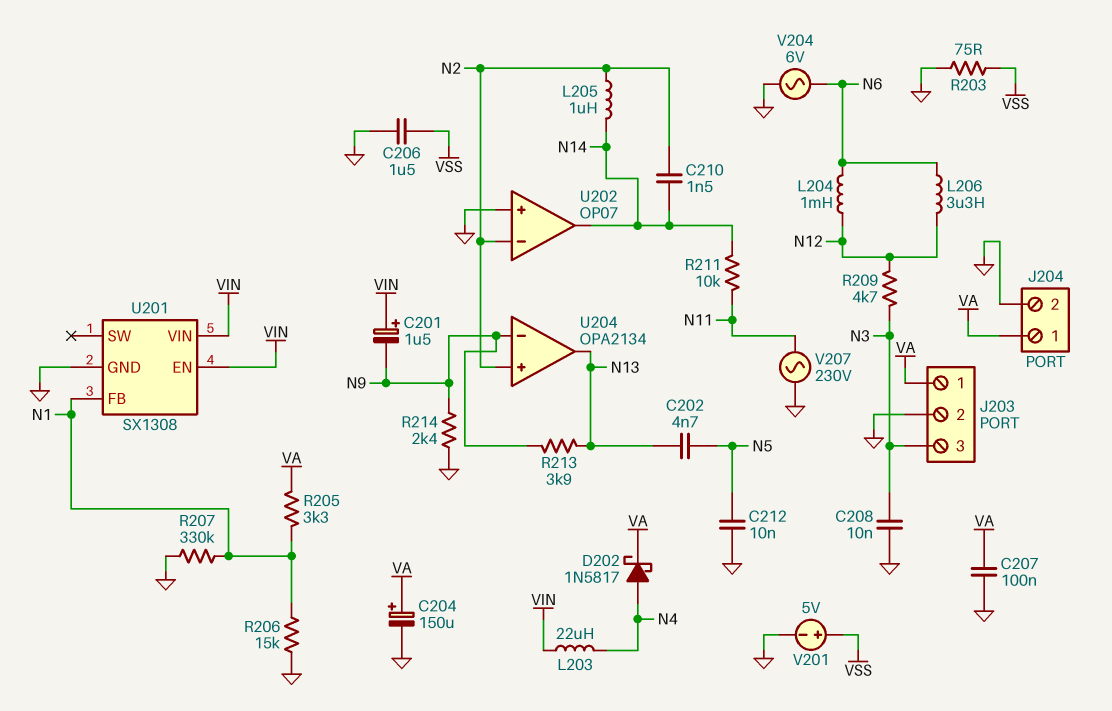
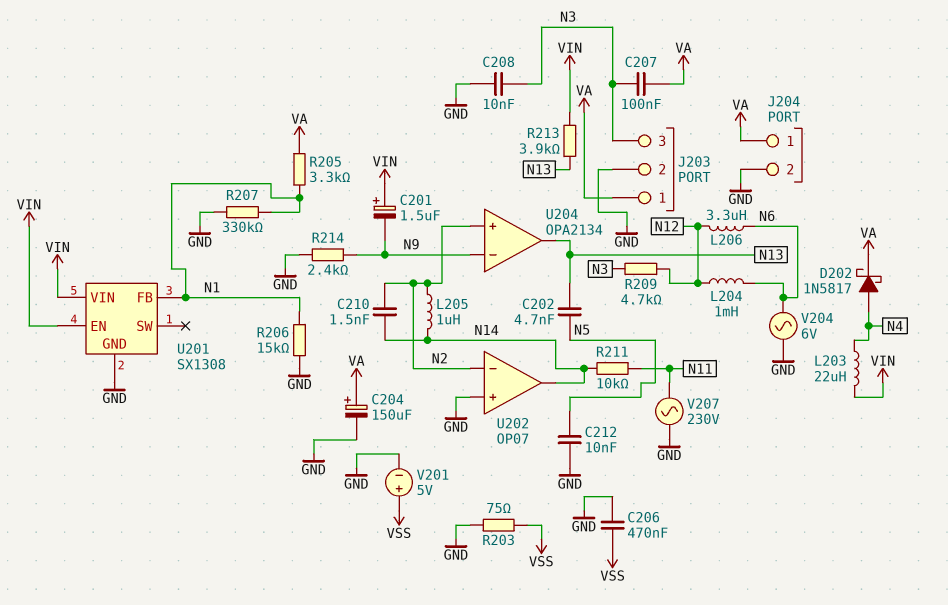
C206: 1.5uF (GND, VSS) -> 470nF (GND, VSS)
C207: 100nF (GND, VA) -> 100nF (N3, VA)
R213: 3.9k (N9, N13) -> 3.9k (N13, VIN)

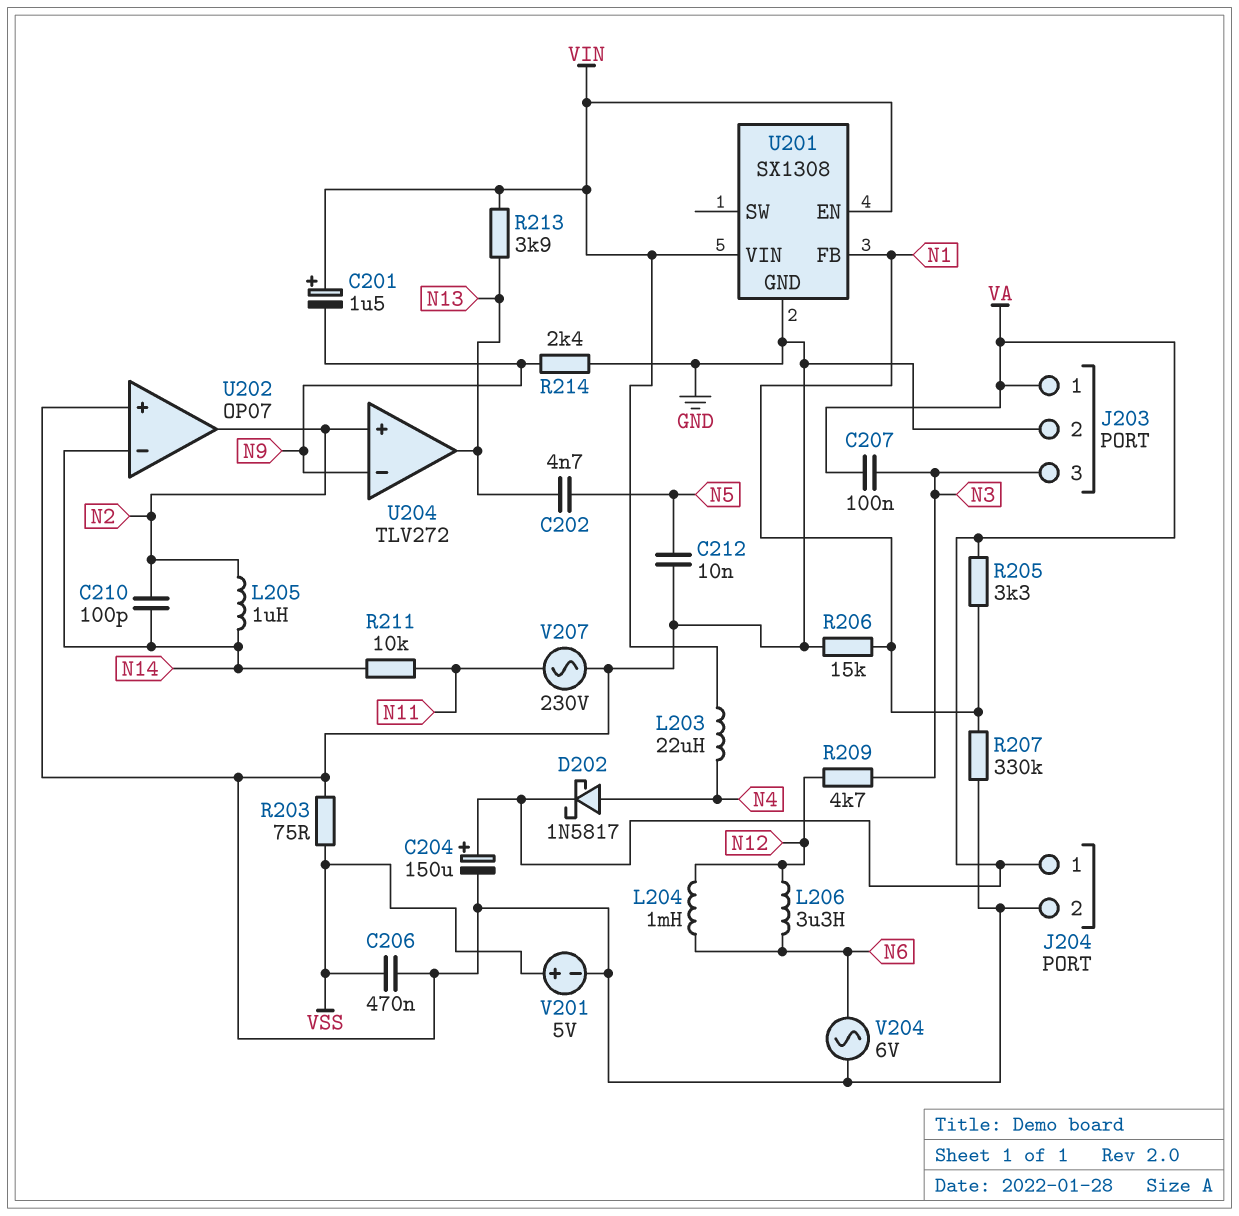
C208: 10nF (GND, N3) -> none
C210: 1.5nF (N2, N14) -> 100pF (N2, N14)
U202 pin in-: N2 -> N14
U202 pin out: N14 -> N2
U204: OPA2134 -> TLV272

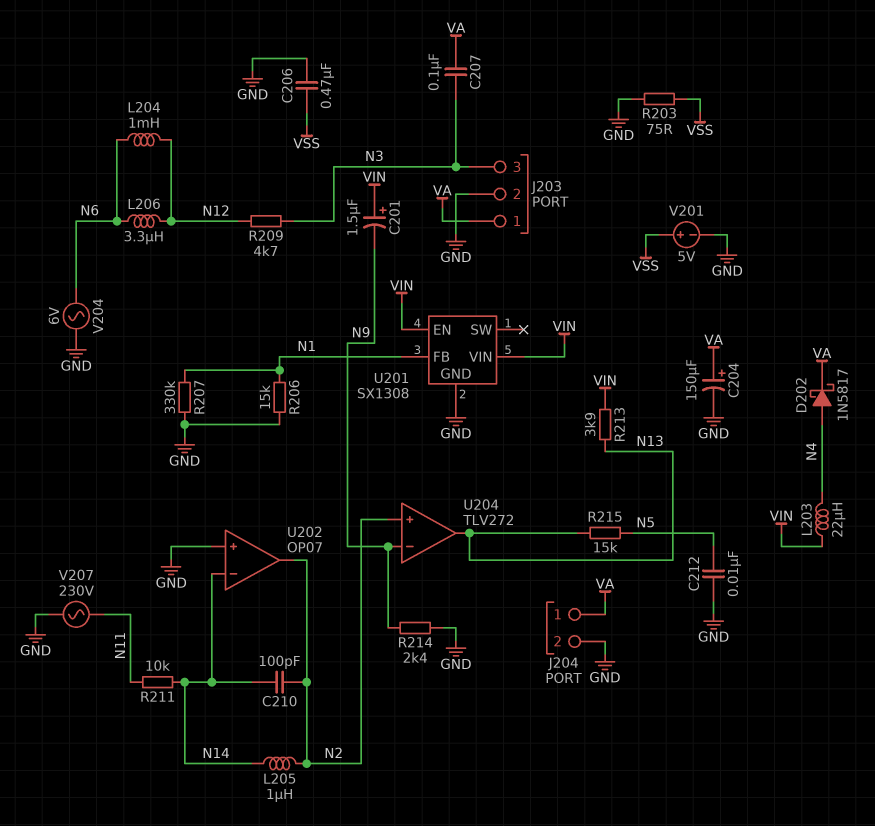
C202: 4.7nF (N5, N13) -> none
R205: 3.3k (N1, VA) -> none
R215: none -> 15k (N5, N13)

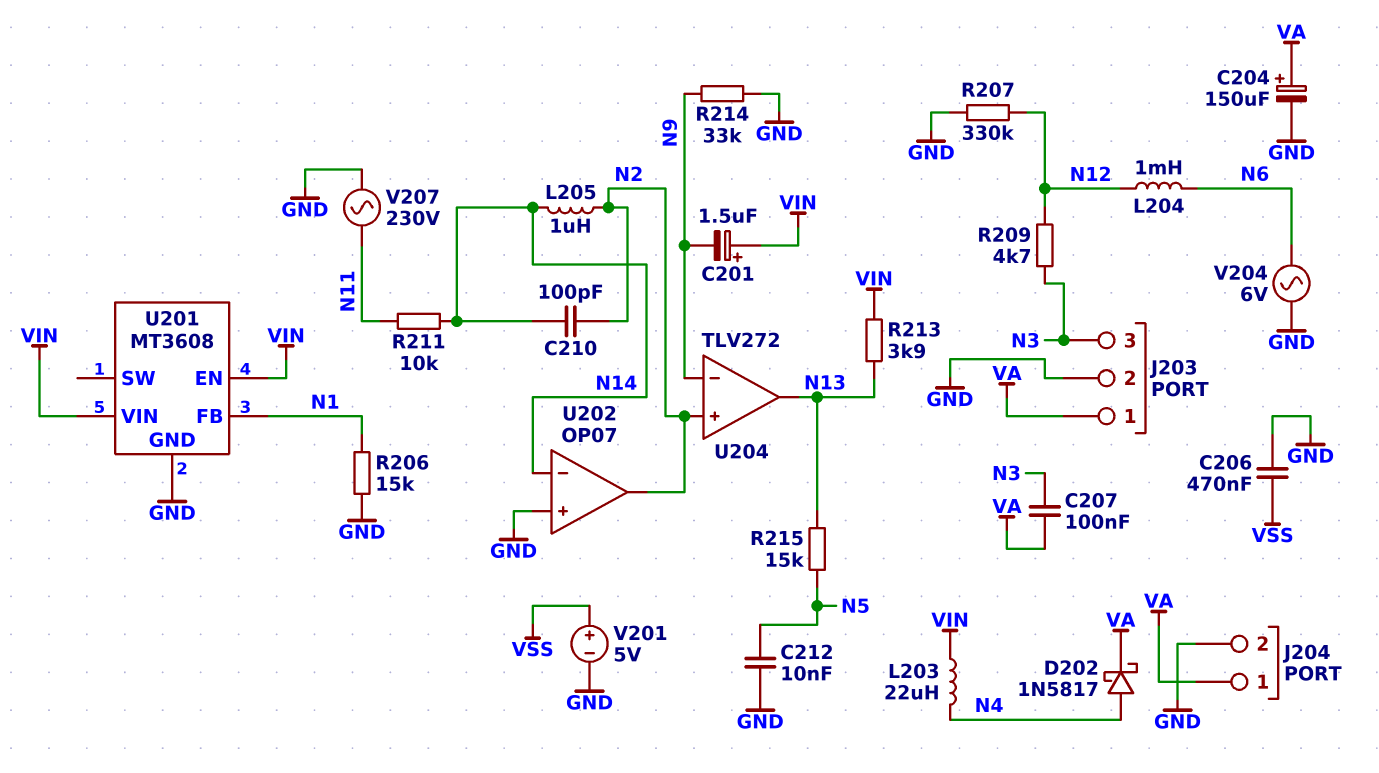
L206: 3.3uH (N6, N12) -> none
R203: 75 (GND, VSS) -> none
R207: 330k (GND, N1) -> 330k (GND, N12)
R214: 2.4k (GND, N9) -> 33k (GND, N9)
U201: SX1308 -> MT3608

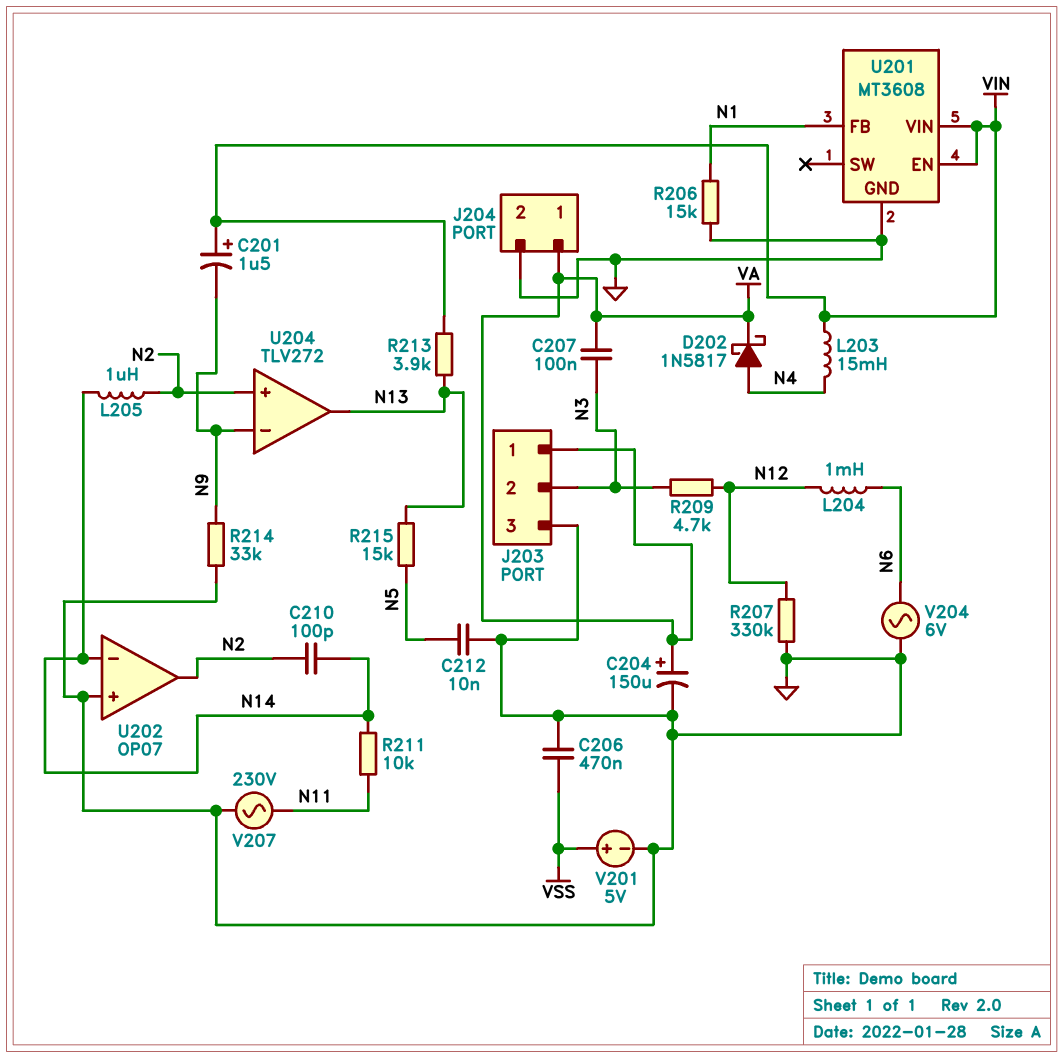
J203 pin 2: GND -> N3
J203 pin 3: N3 -> GND
L203: 22uH (N4, VIN) -> 15mH (N4, VIN)

